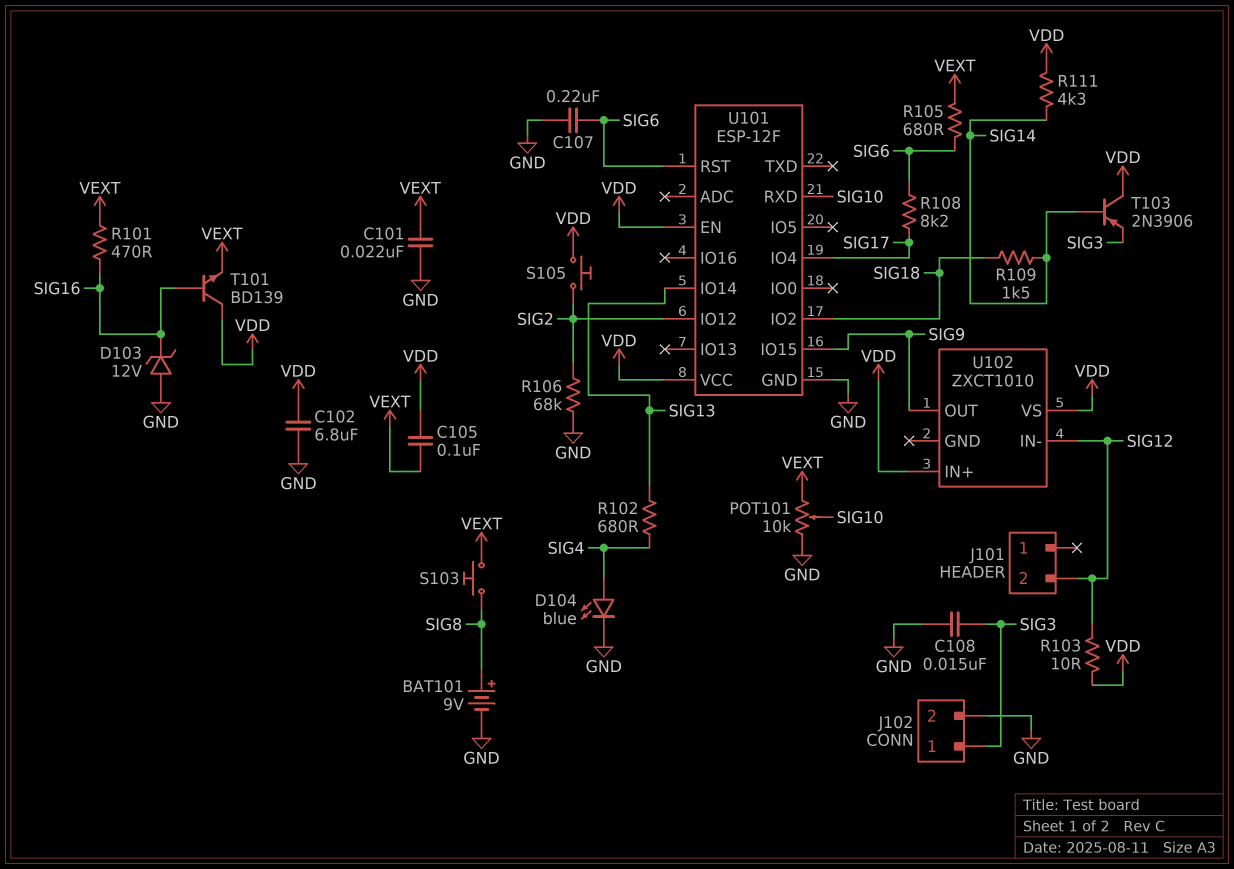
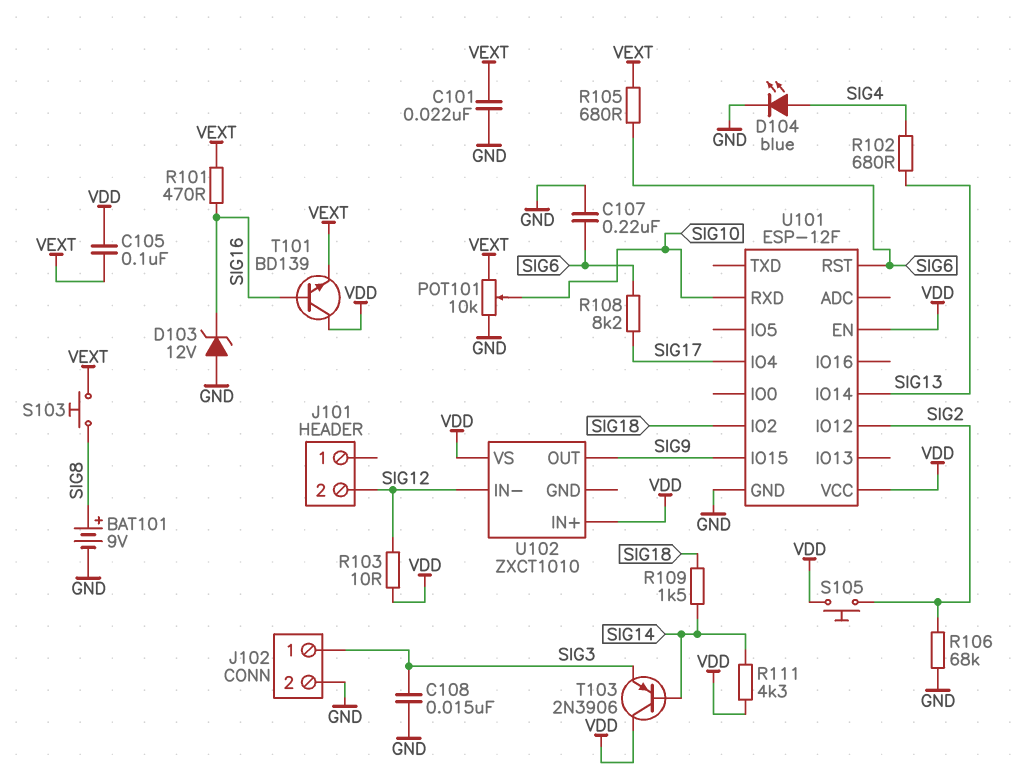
C102: 6.8uF (GND, VDD) -> none

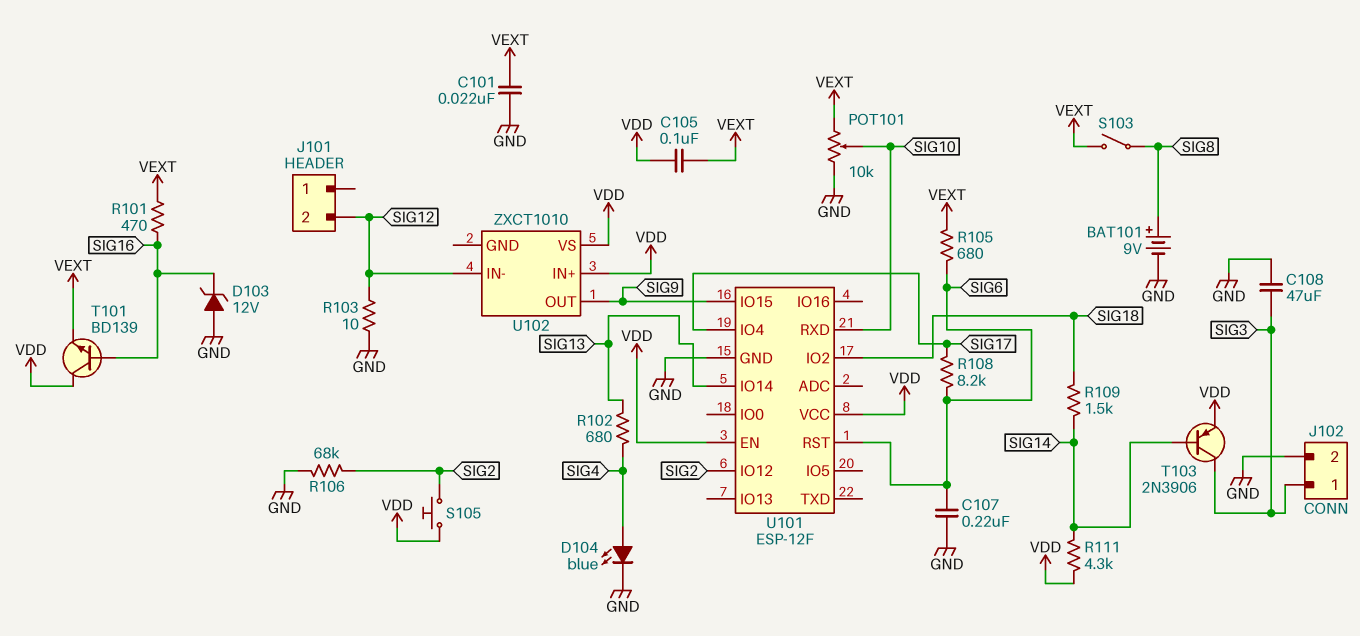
C108: 15nF (GND, SIG3) -> 47uF (GND, SIG3)
R103: 10 (SIG12, VDD) -> 10 (GND, SIG12)
S103: button (SIG8, VEXT) -> switch (SIG8, VEXT)
T103: PNP 2N3906 (B SIG14, C VDD, E SIG3) -> PNP 2N3906 (B SIG14, C SIG3, E VDD)

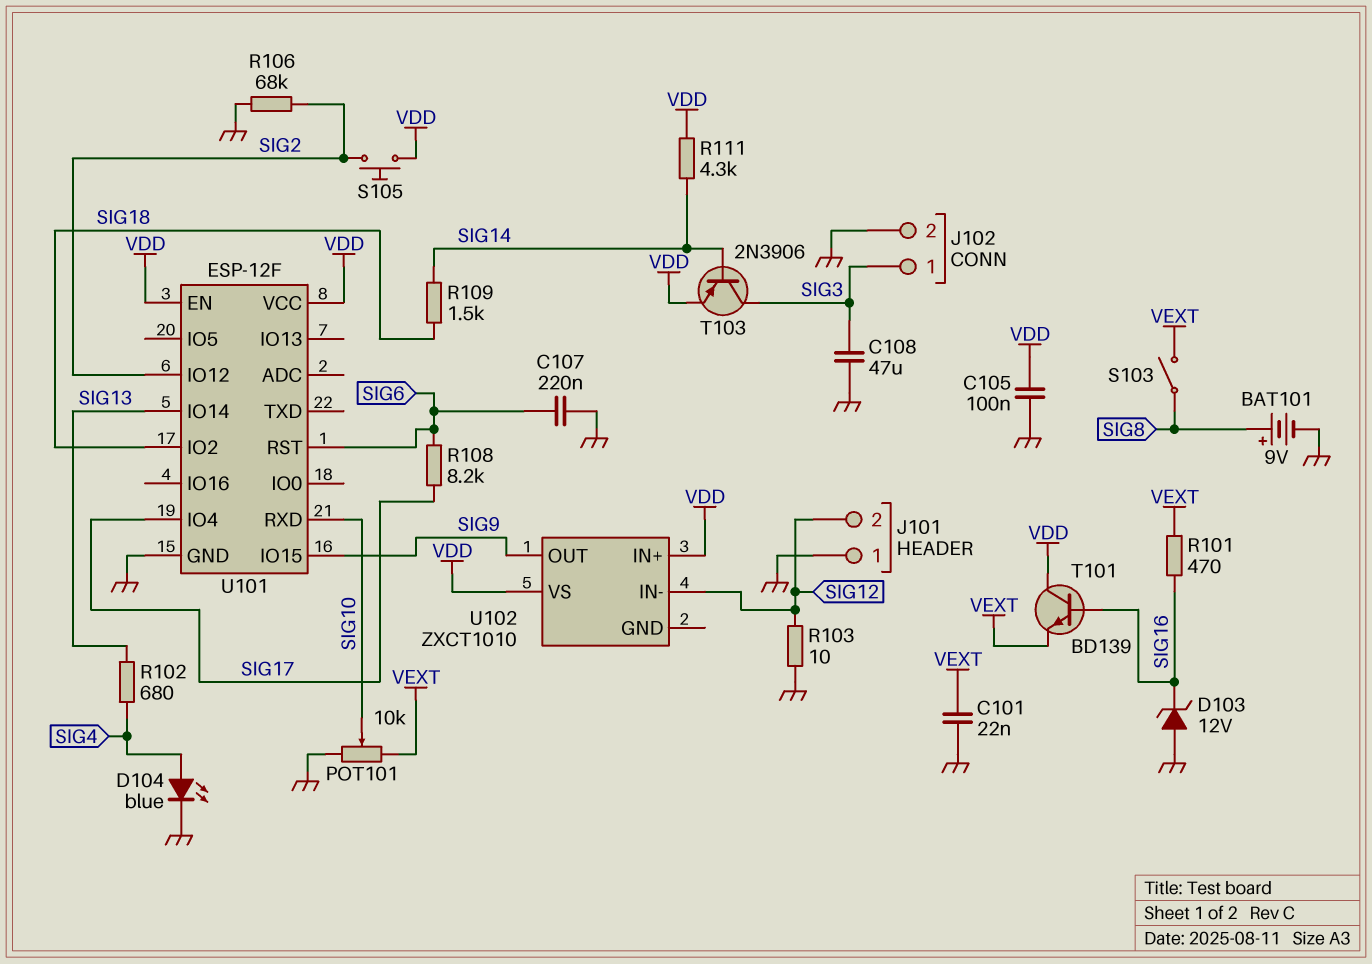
C105: 100nF (VDD, VEXT) -> 100nF (GND, VDD)
J101 pin 1: none -> GND
R105: 680 (SIG6, VEXT) -> none

